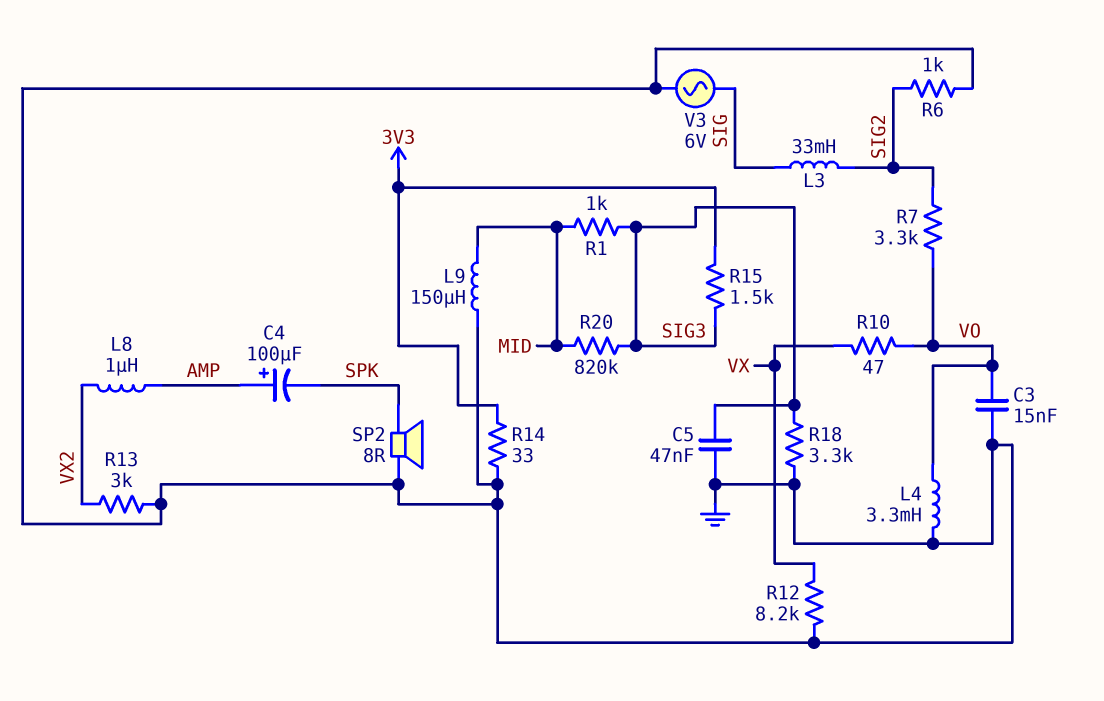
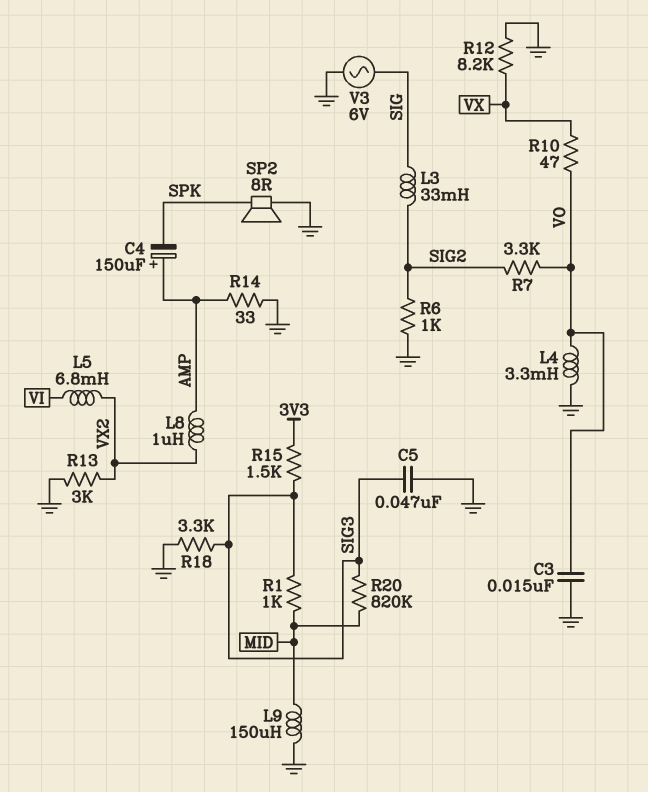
C4: 100uF (plus AMP, minus SPK) -> 150uF (plus AMP, minus SPK)
L5: none -> 6.8mH (VI, VX2)
R14: 33 (3V3, GND) -> 33 (AMP, GND)

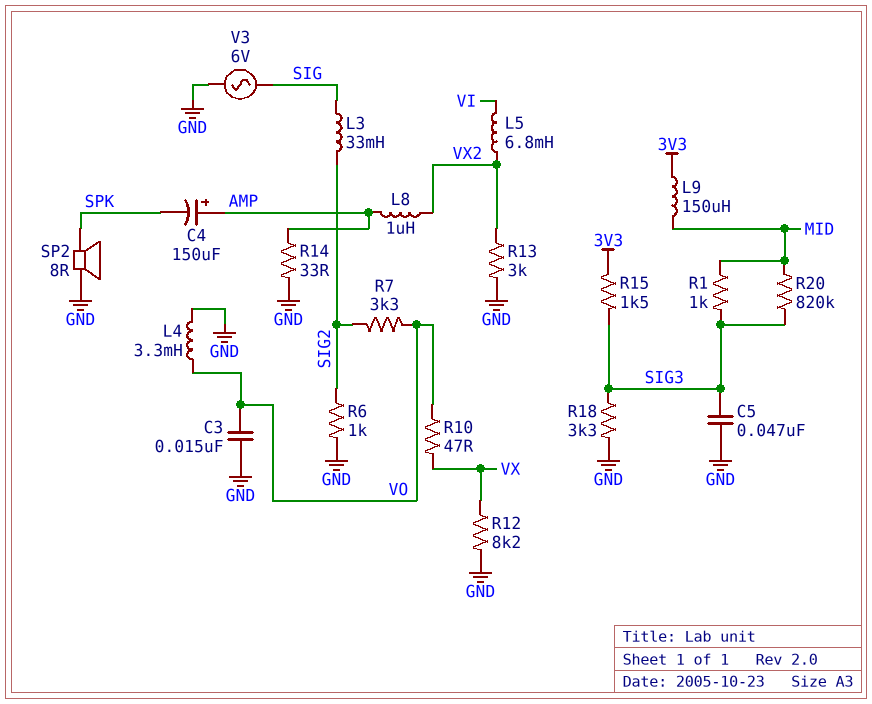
L9: 150uH (GND, MID) -> 150uH (3V3, MID)

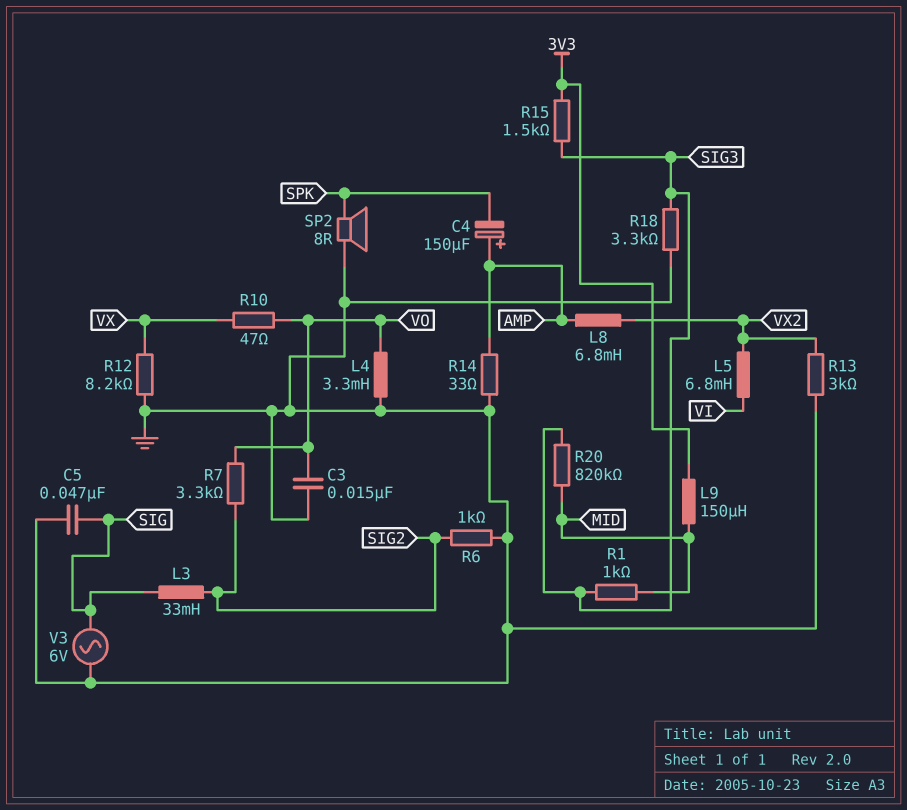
C5: 47nF (GND, SIG3) -> 47nF (GND, SIG)
L8: 1uH (AMP, VX2) -> 6.8mH (AMP, VX2)

